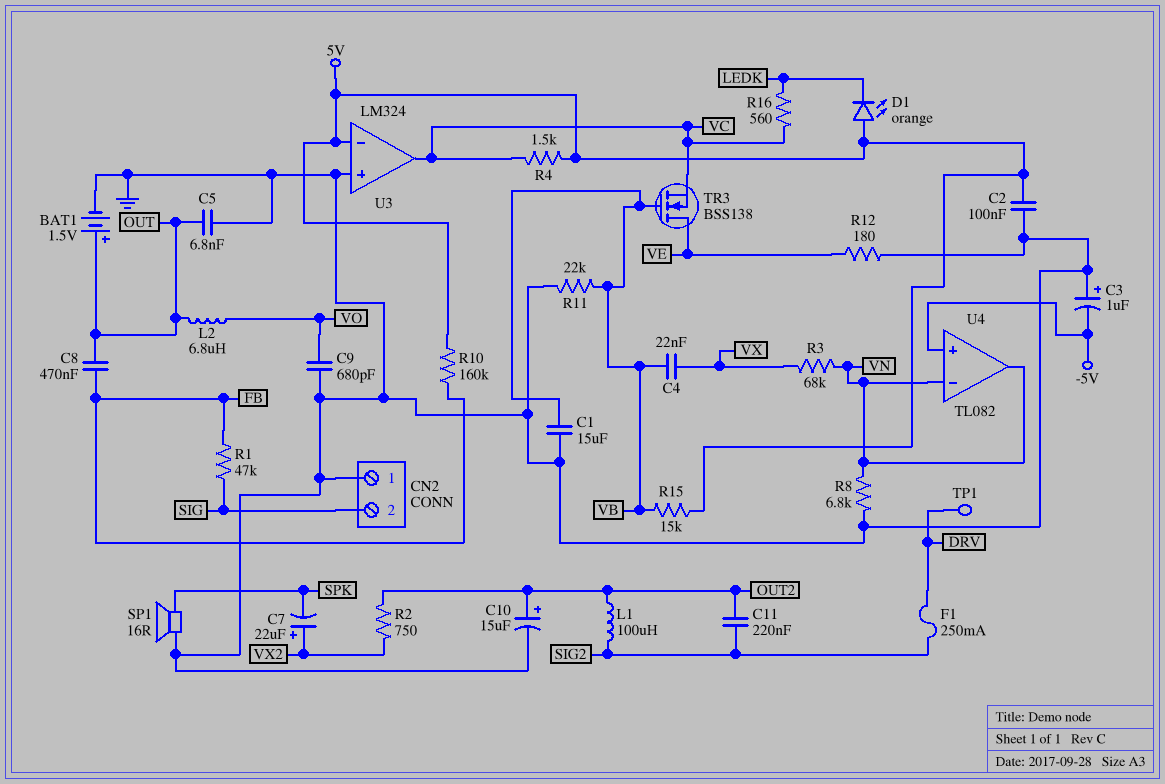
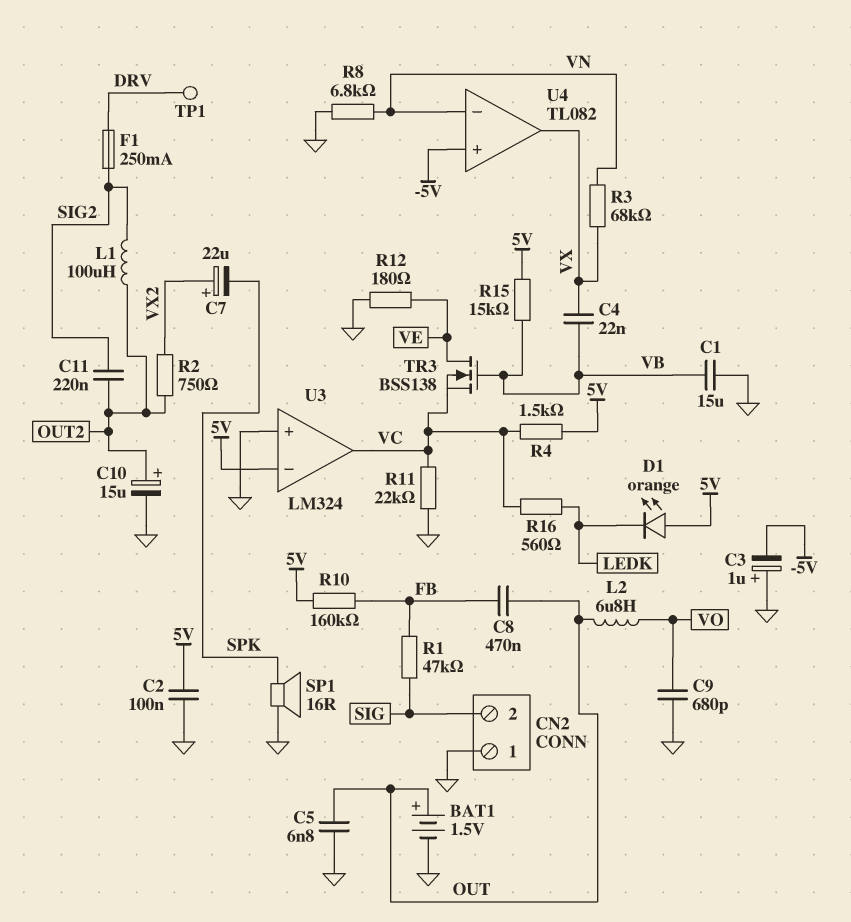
R11: 22k (GND, VB) -> 22k (GND, VC)
U4 pin out: VN -> VX

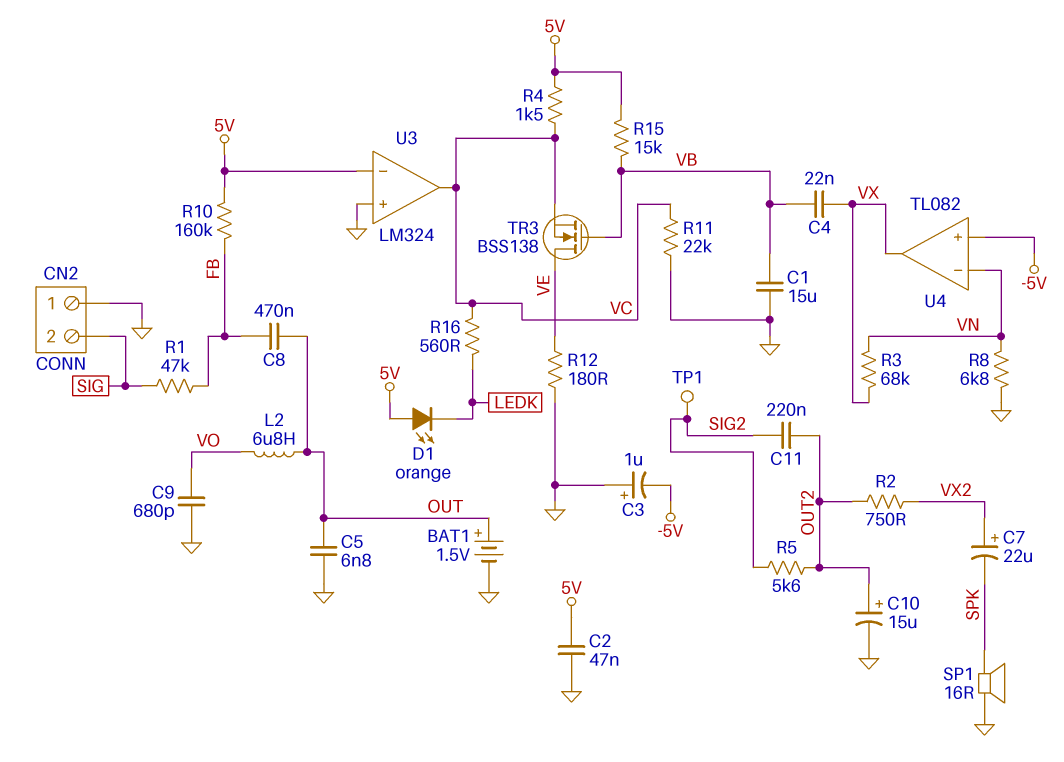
C2: 100nF (5V, GND) -> 47nF (5V, GND)
F1: 250mA (DRV, SIG2) -> none
L1: 100uH (OUT2, SIG2) -> none
R5: none -> 5.6k (OUT2, SIG2)
TP1: test point (DRV) -> test point (SIG2)

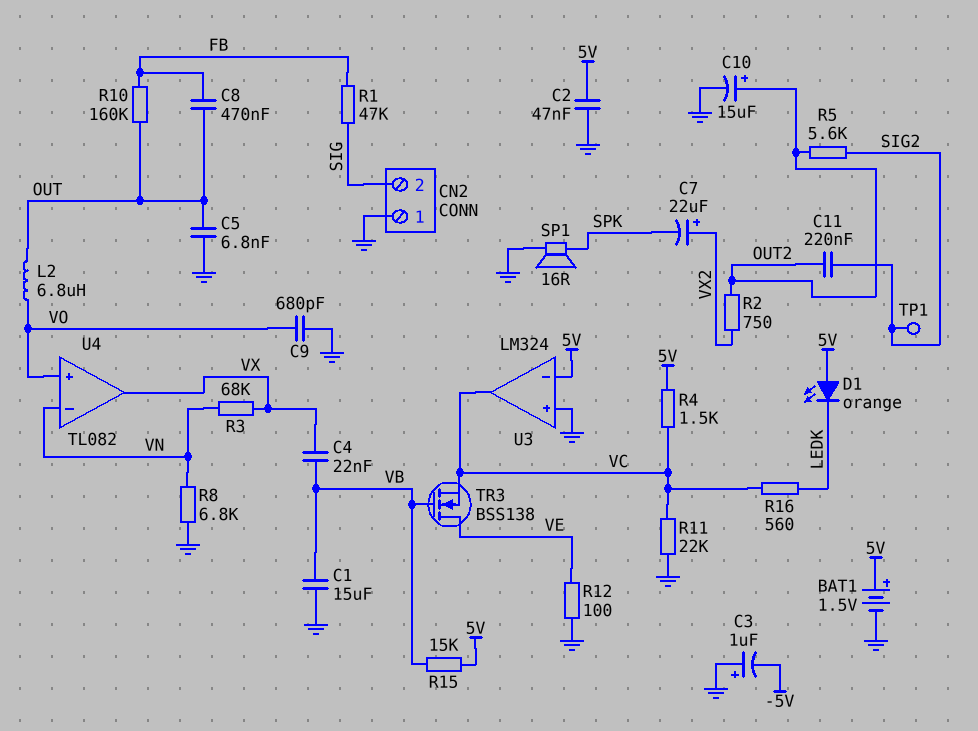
BAT1: 1.5V (plus OUT, minus GND) -> 1.5V (plus 5V, minus GND)
R10: 160k (5V, FB) -> 160k (FB, OUT)
R12: 180 (GND, VE) -> 100 (GND, VE)
U4 pin in+: -5V -> VO

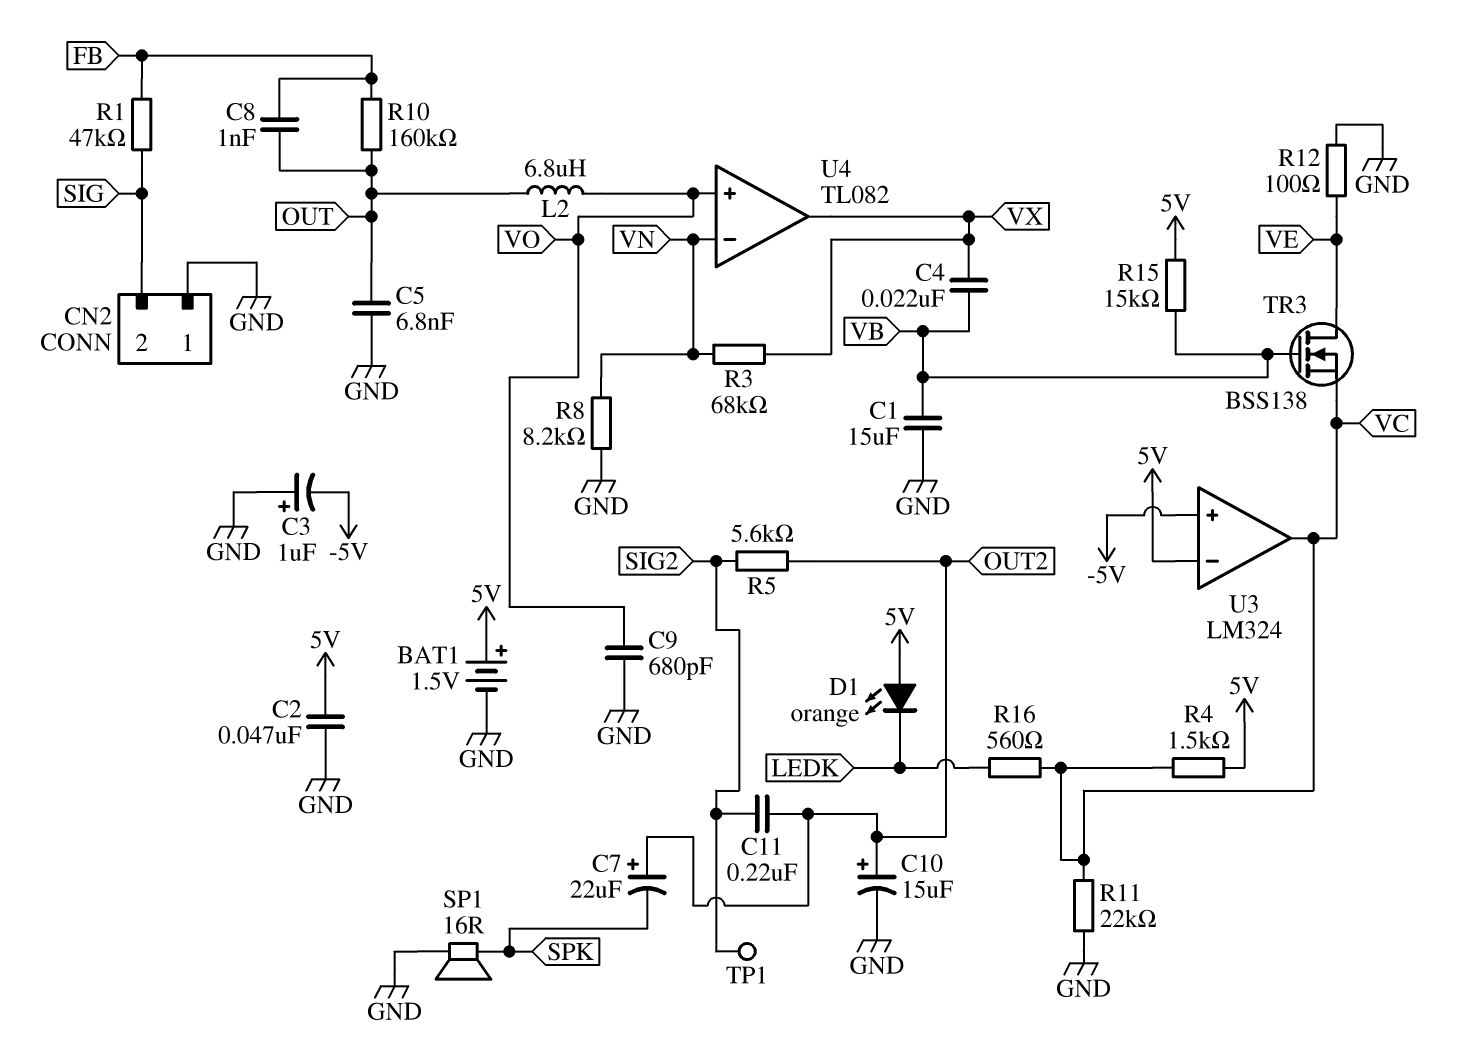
C7: 22uF (plus VX2, minus SPK) -> 22uF (plus OUT2, minus SPK)
C8: 470nF (FB, OUT) -> 1nF (FB, OUT)
R2: 750 (OUT2, VX2) -> none
R8: 6.8k (GND, VN) -> 8.2k (GND, VN)
U3 pin in+: GND -> -5V

